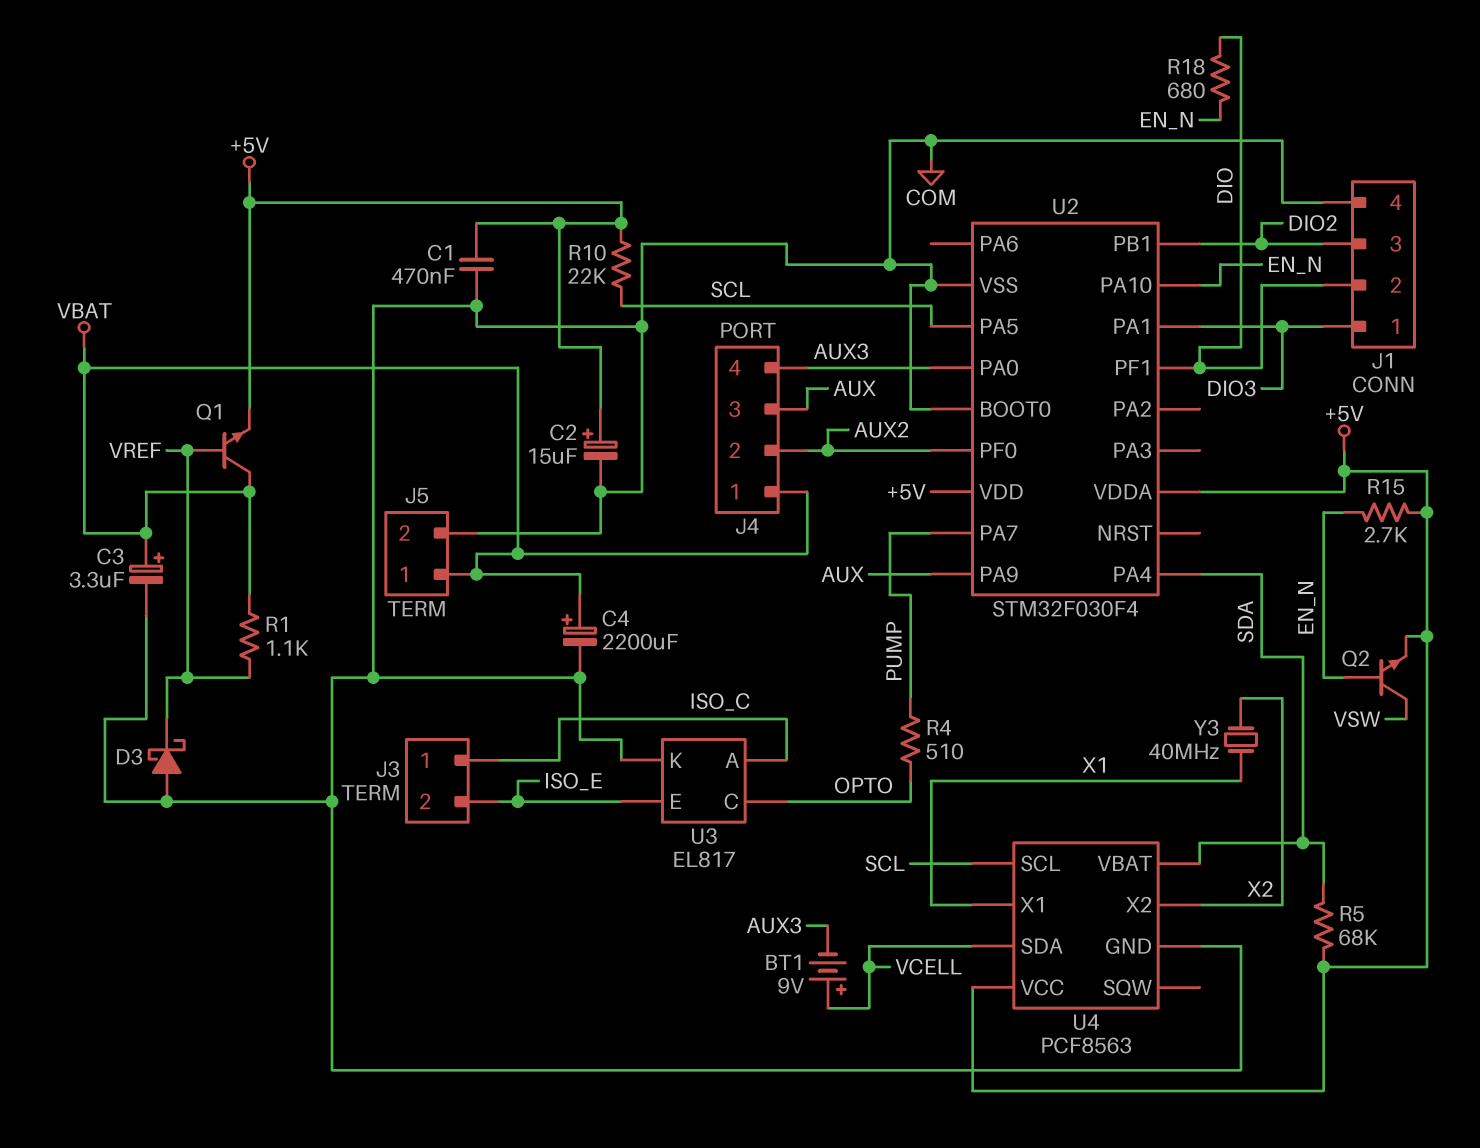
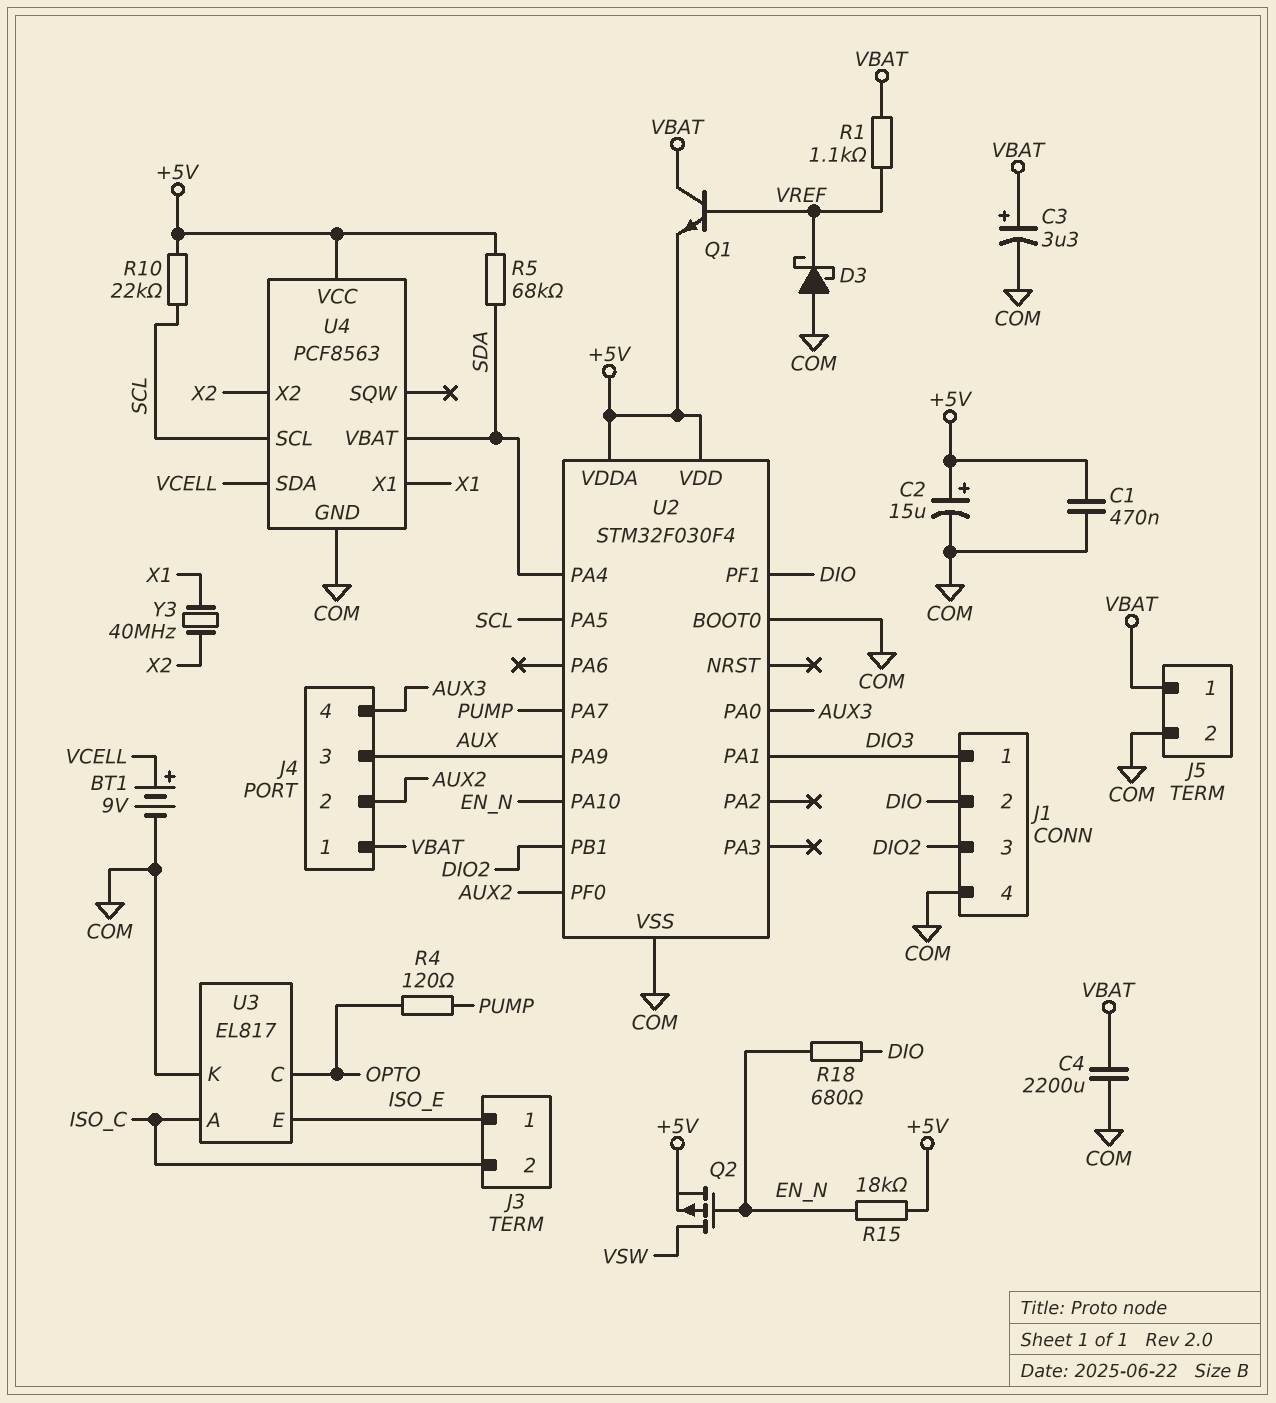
BT1: 9V (plus VCELL, minus AUX3) -> 9V (plus VCELL, minus COM)
C4: 2200uF (plus VBAT, minus COM) -> 2200uF (COM, VBAT)
J3 pin 1: ISO_C -> ISO_E
J3 pin 2: ISO_E -> ISO_C
Q2: NPN (B EN_N, C VSW, E +5V) -> PMOS (G EN_N, D VSW, S +5V)
R4: 510 (OPTO, PUMP) -> 120 (OPTO, PUMP)
R15: 2.7k (+5V, EN_N) -> 18k (+5V, EN_N)

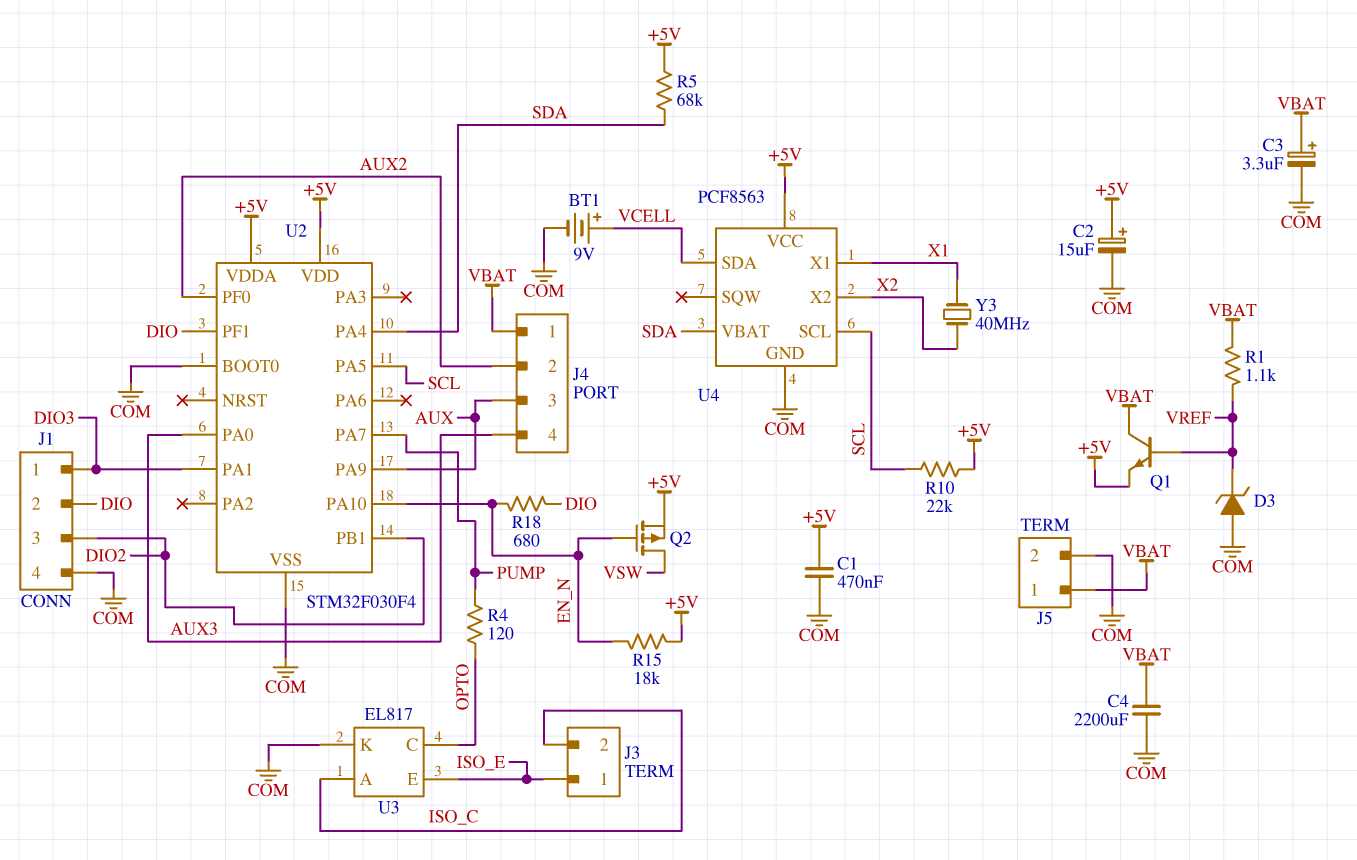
D3: schottky (A COM, K VREF) -> zener (A COM, K VREF)

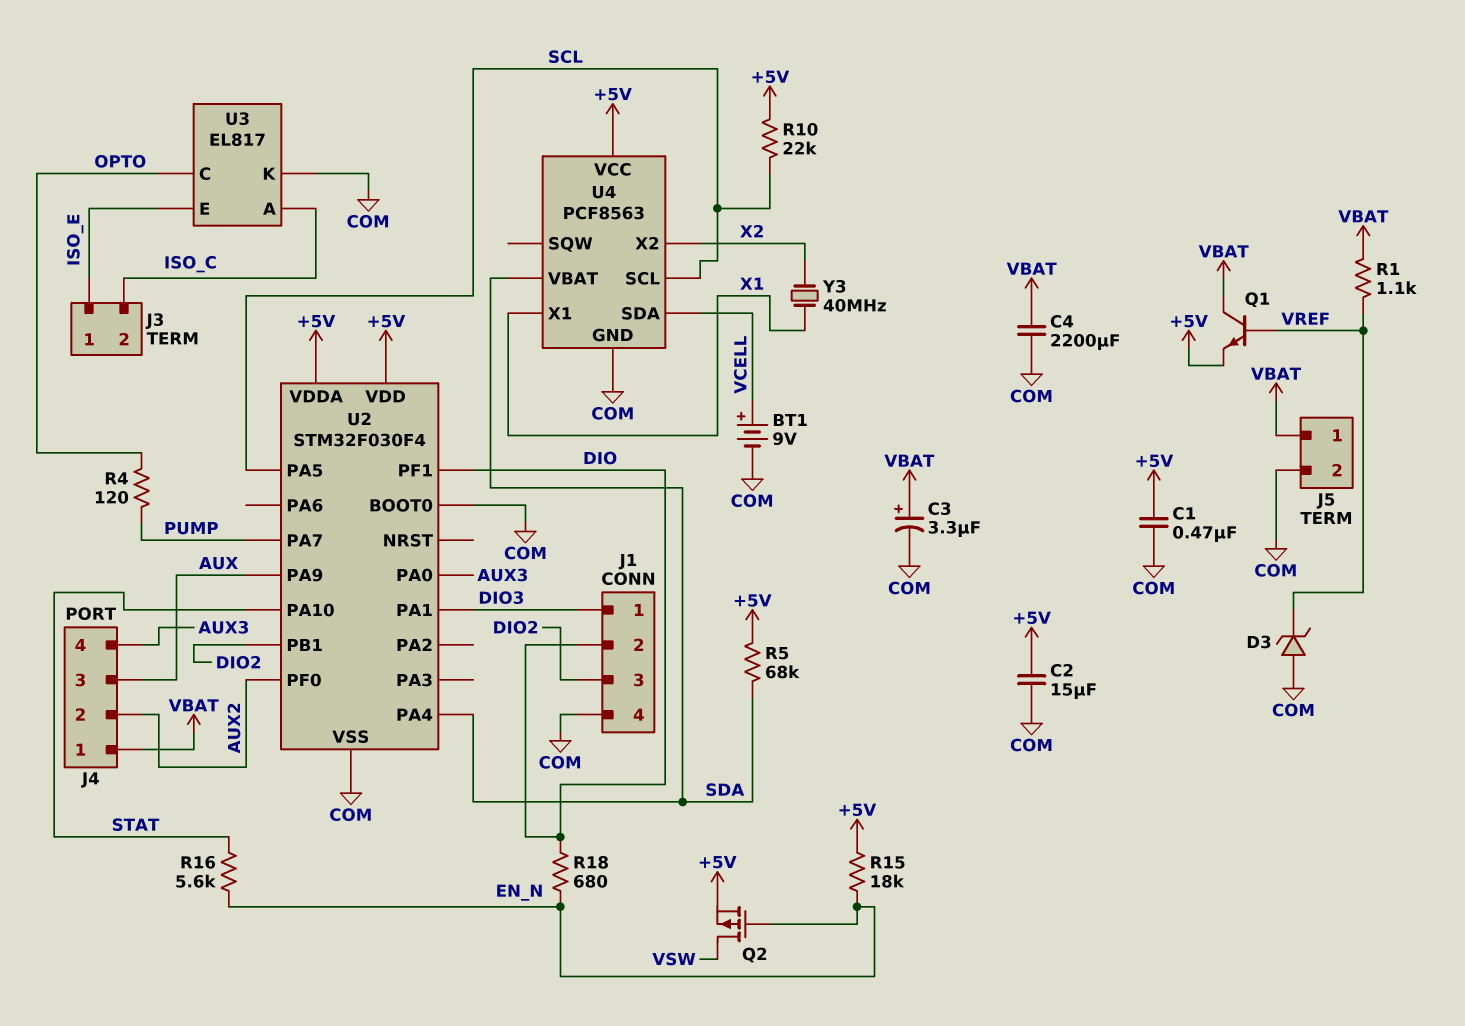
C2: 15uF (plus +5V, minus COM) -> 15uF (+5V, COM)
R16: none -> 5.6k (EN_N, STAT)
U2 pin PA10: EN_N -> STAT

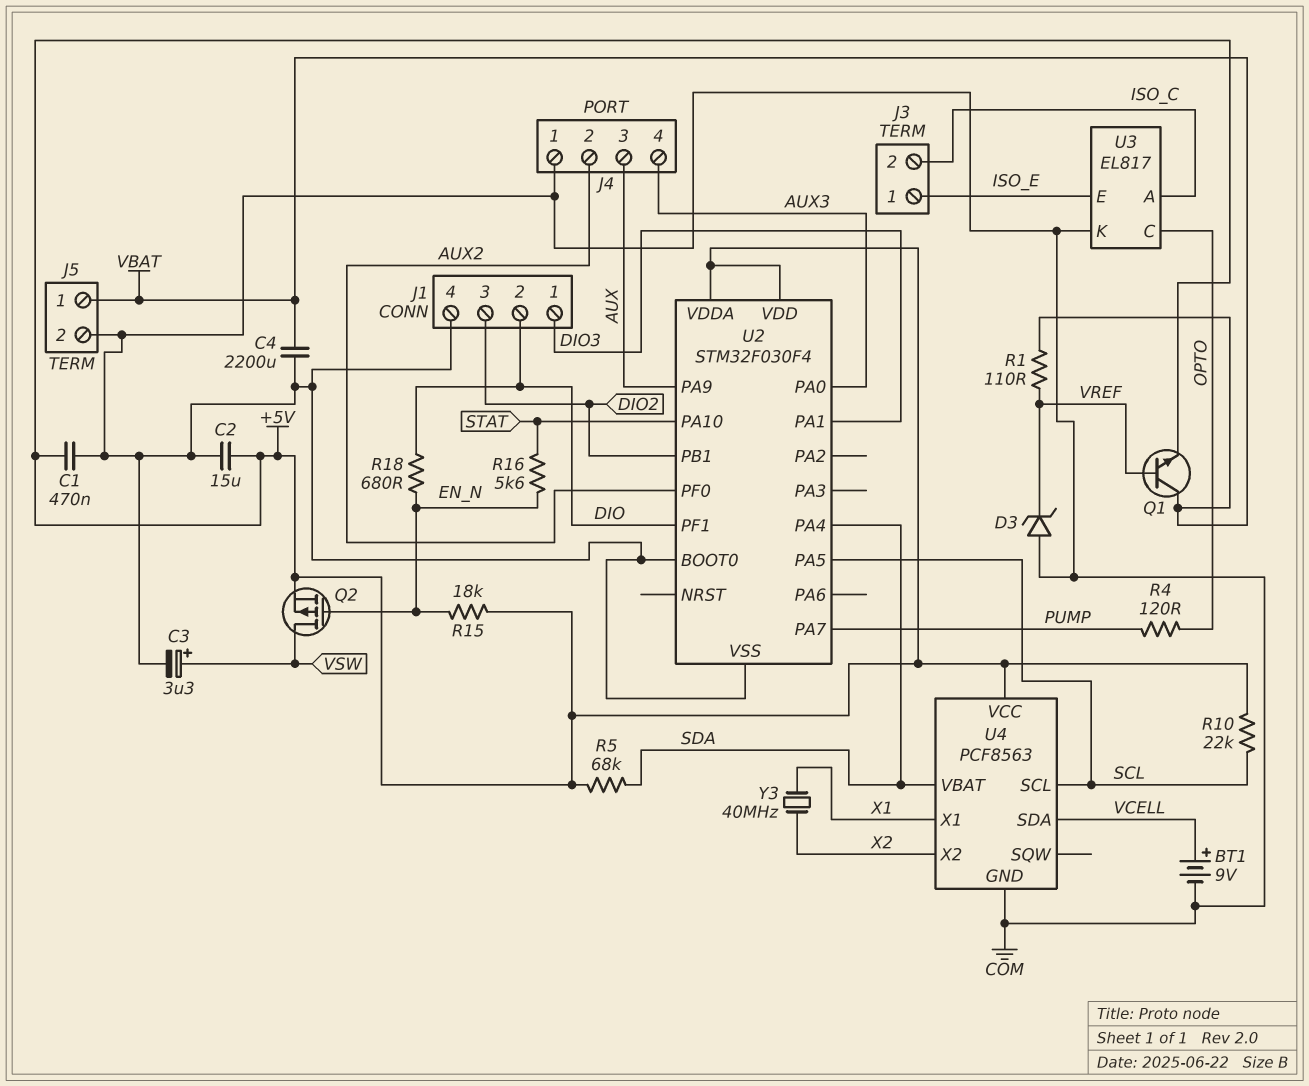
C3: 3.3uF (plus VBAT, minus COM) -> 3.3uF (plus VSW, minus COM)
J4 pin 1: VBAT -> COM
R1: 1.1k (VBAT, VREF) -> 110 (VBAT, VREF)

